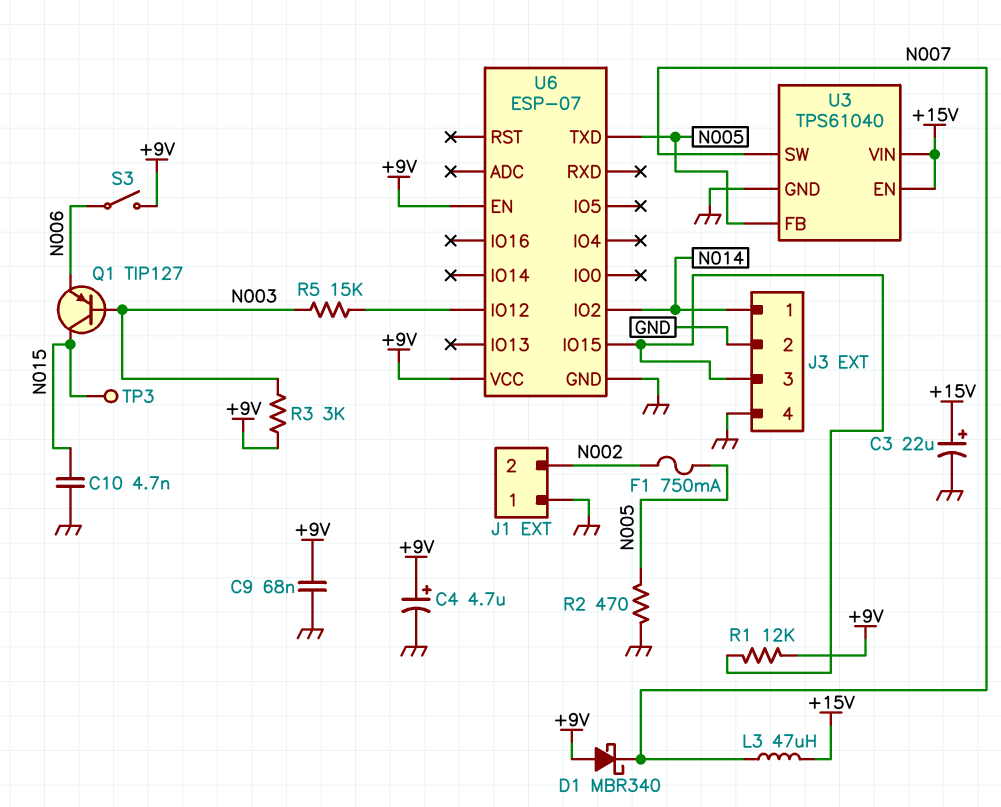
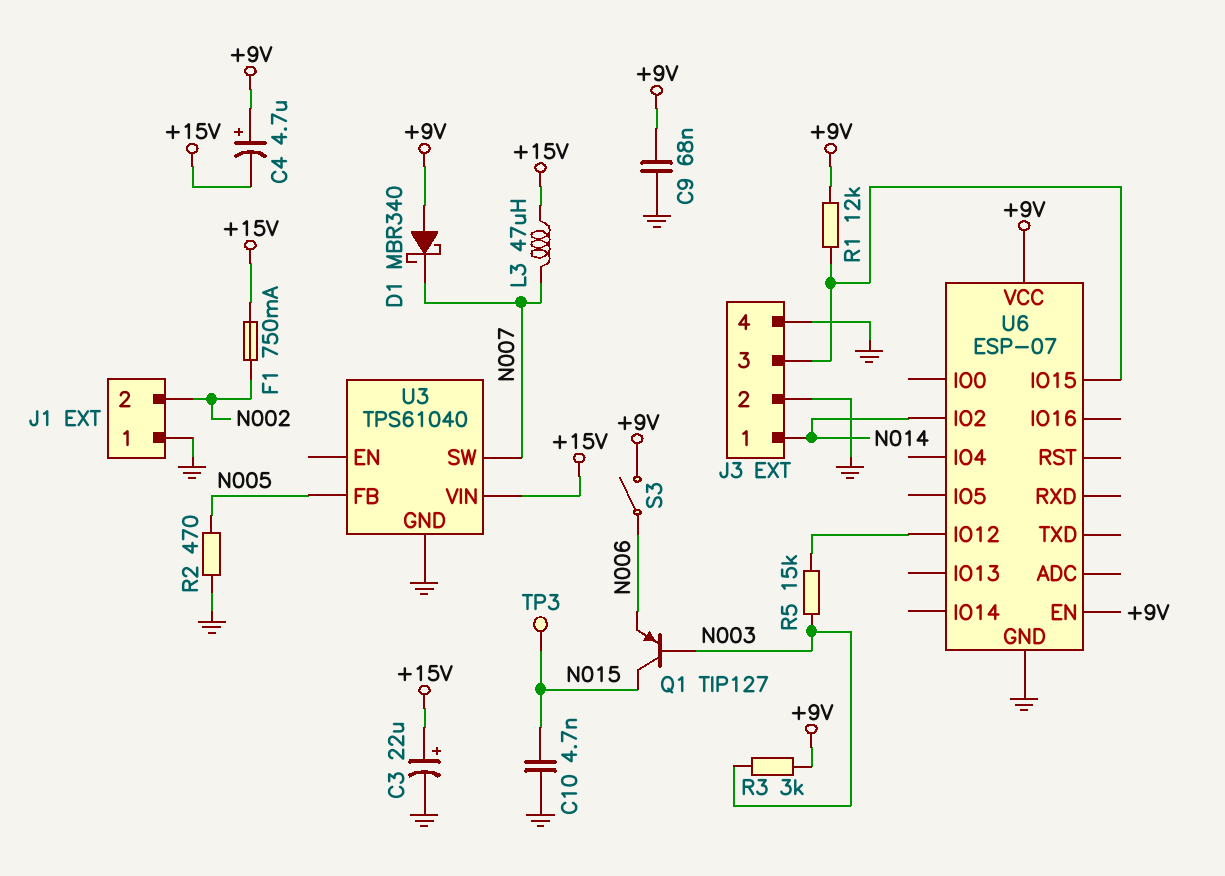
C4: 4.7uF (plus +9V, minus GND) -> 4.7uF (plus +9V, minus +15V)
F1: 750mA (N002, N005) -> 750mA (+15V, N002)
U3 pin EN: +15V -> none
U6 pin TXD: N005 -> none

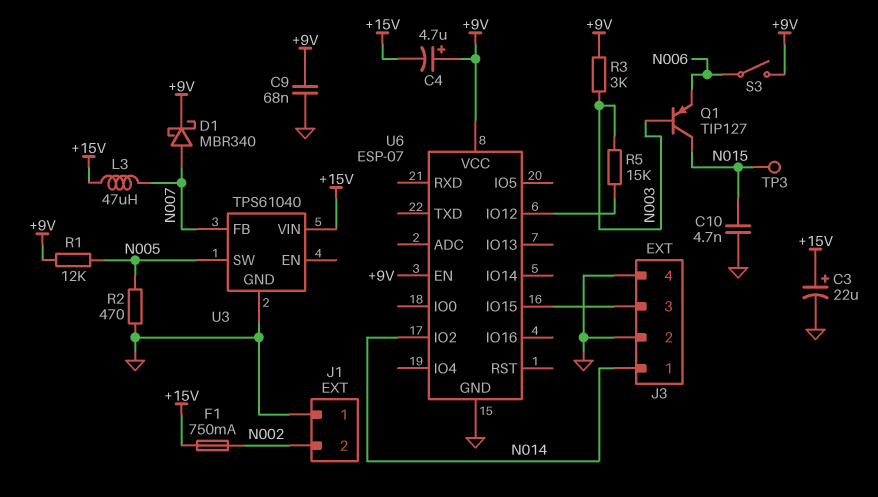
D1: schottky MBR340 (A +9V, K N007) -> schottky MBR340 (A N007, K +9V)
R1: 12k (+9V, J3/3) -> 12k (+9V, N005)
U3 pin FB: N005 -> N007
U3 pin SW: N007 -> N005

